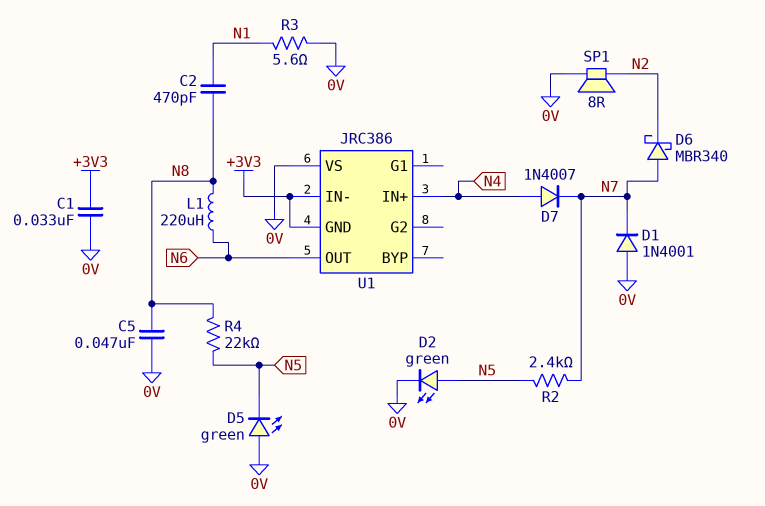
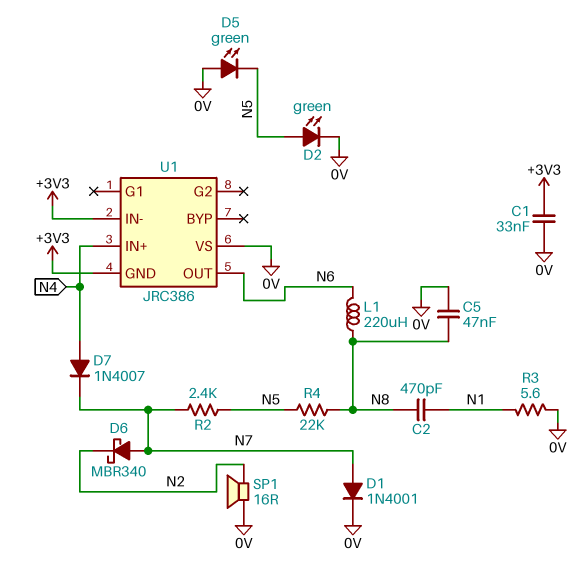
D1: diode 1N4001 (A 0V, K N7) -> diode 1N4001 (A N7, K 0V)
SP1: speaker 8R (0V, N2) -> speaker 16R (0V, N2)

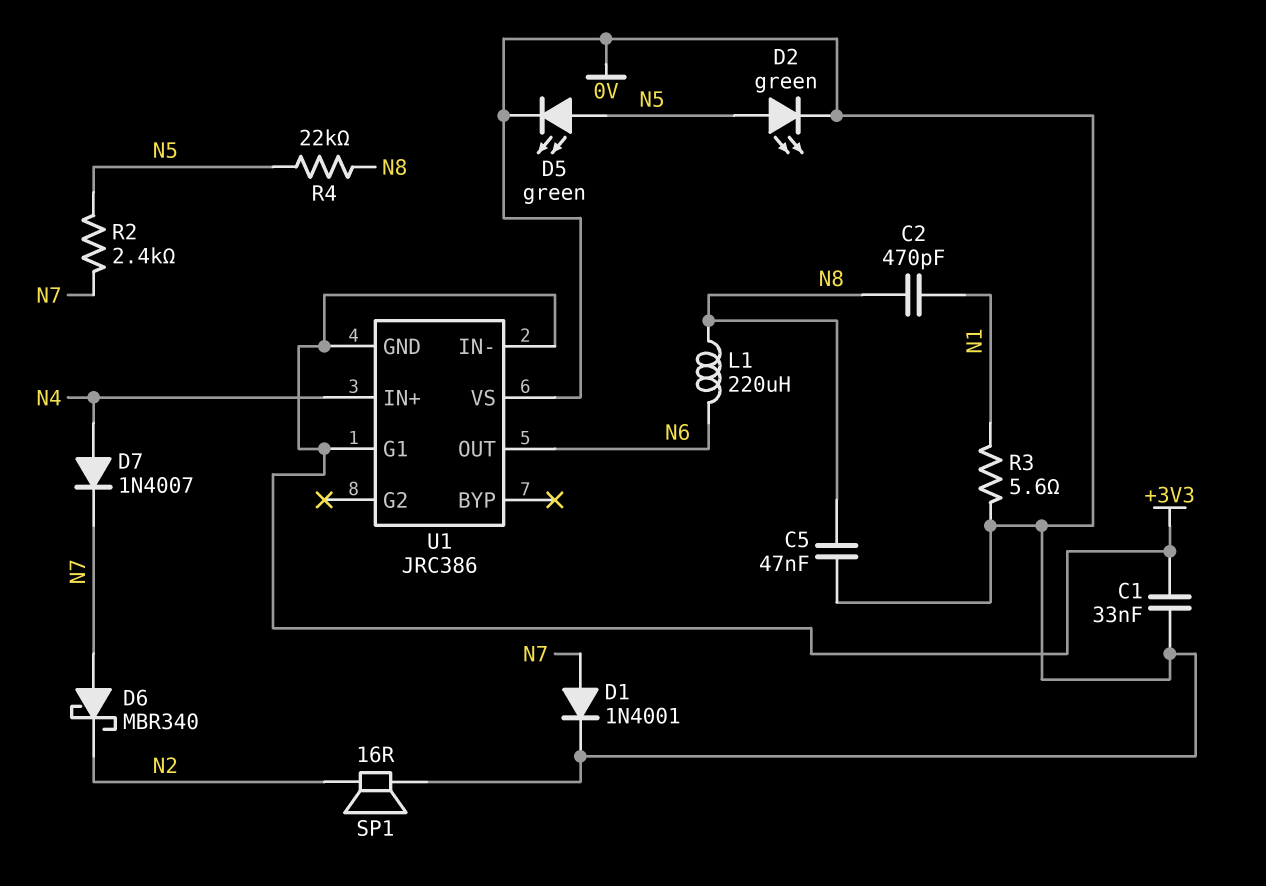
D5: LED green (A 0V, K N5) -> LED green (A N5, K 0V)
U1 pin G1: none -> +3V3

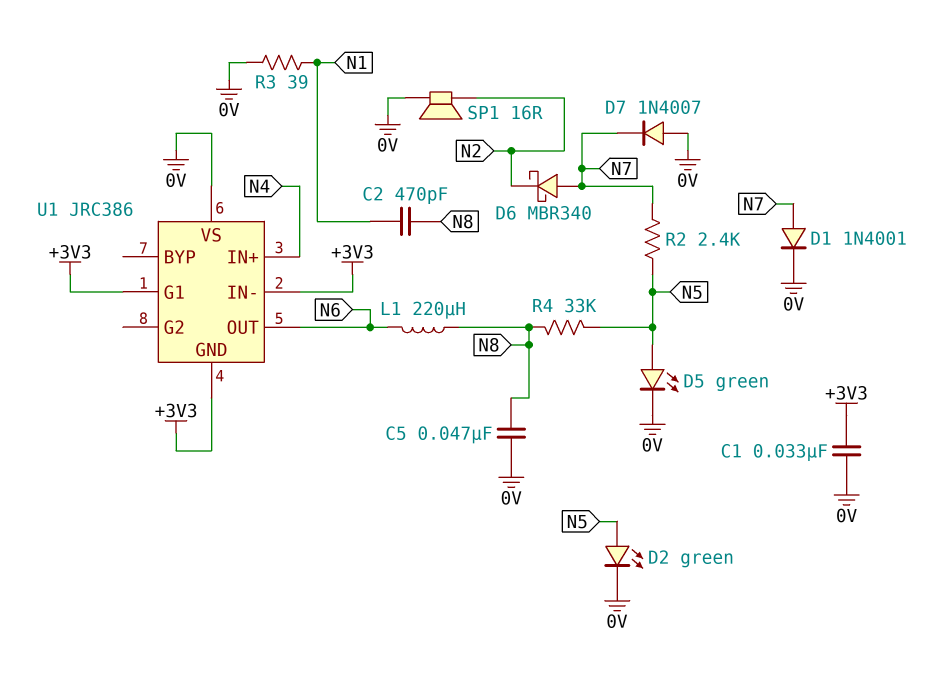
D7: diode 1N4007 (A N4, K N7) -> diode 1N4007 (A 0V, K N7)
R3: 5.6 (0V, N1) -> 39 (0V, N1)
R4: 22k (N5, N8) -> 33k (N5, N8)

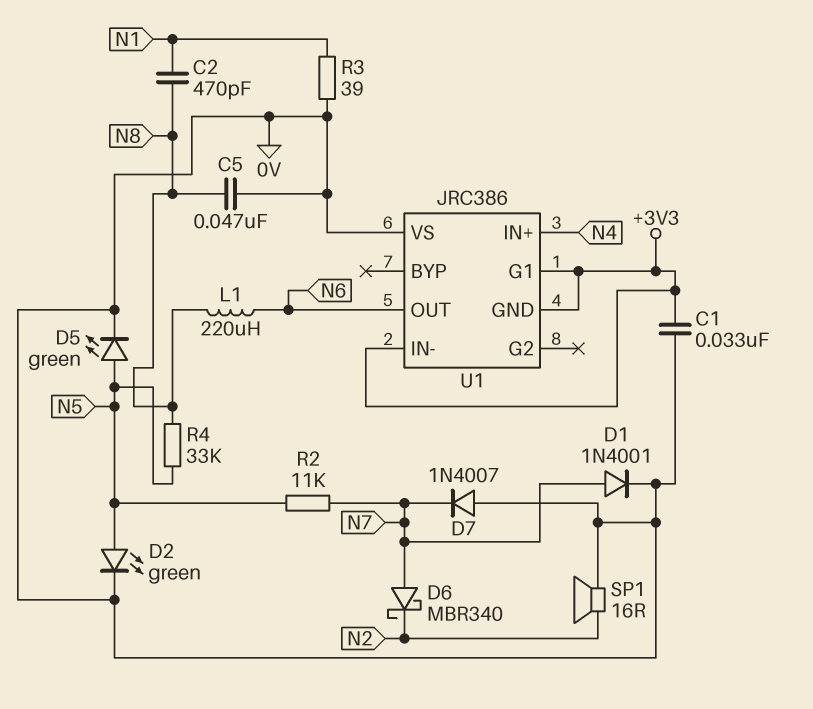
R2: 2.4k (N5, N7) -> 11k (N5, N7)

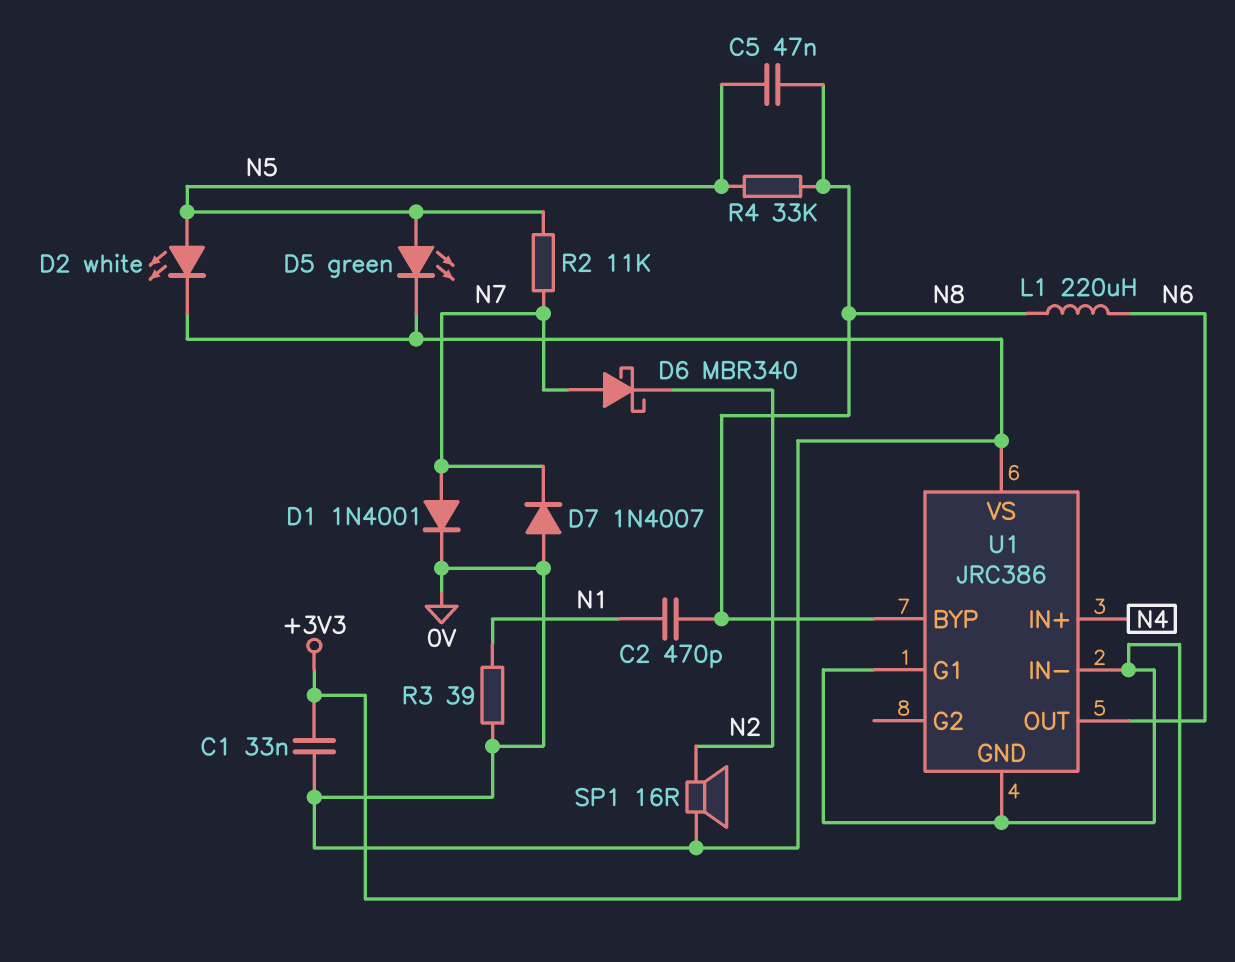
C5: 47nF (0V, N8) -> 47nF (N5, N8)
D2: LED green (A N5, K 0V) -> LED white (A N5, K 0V)
U1 pin BYP: none -> N8

